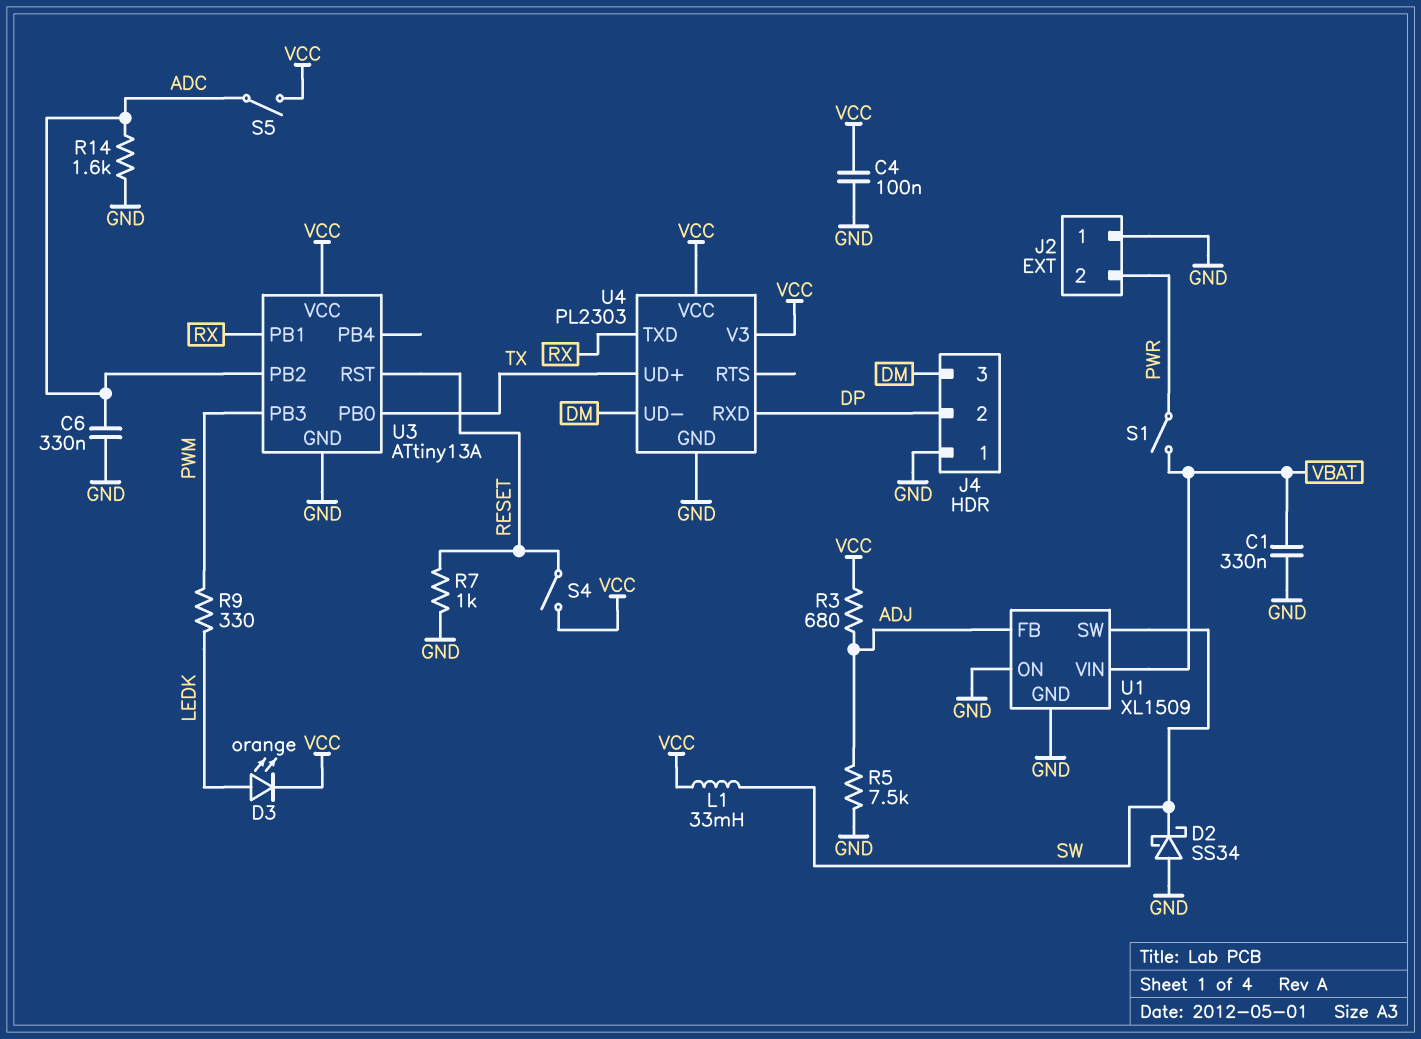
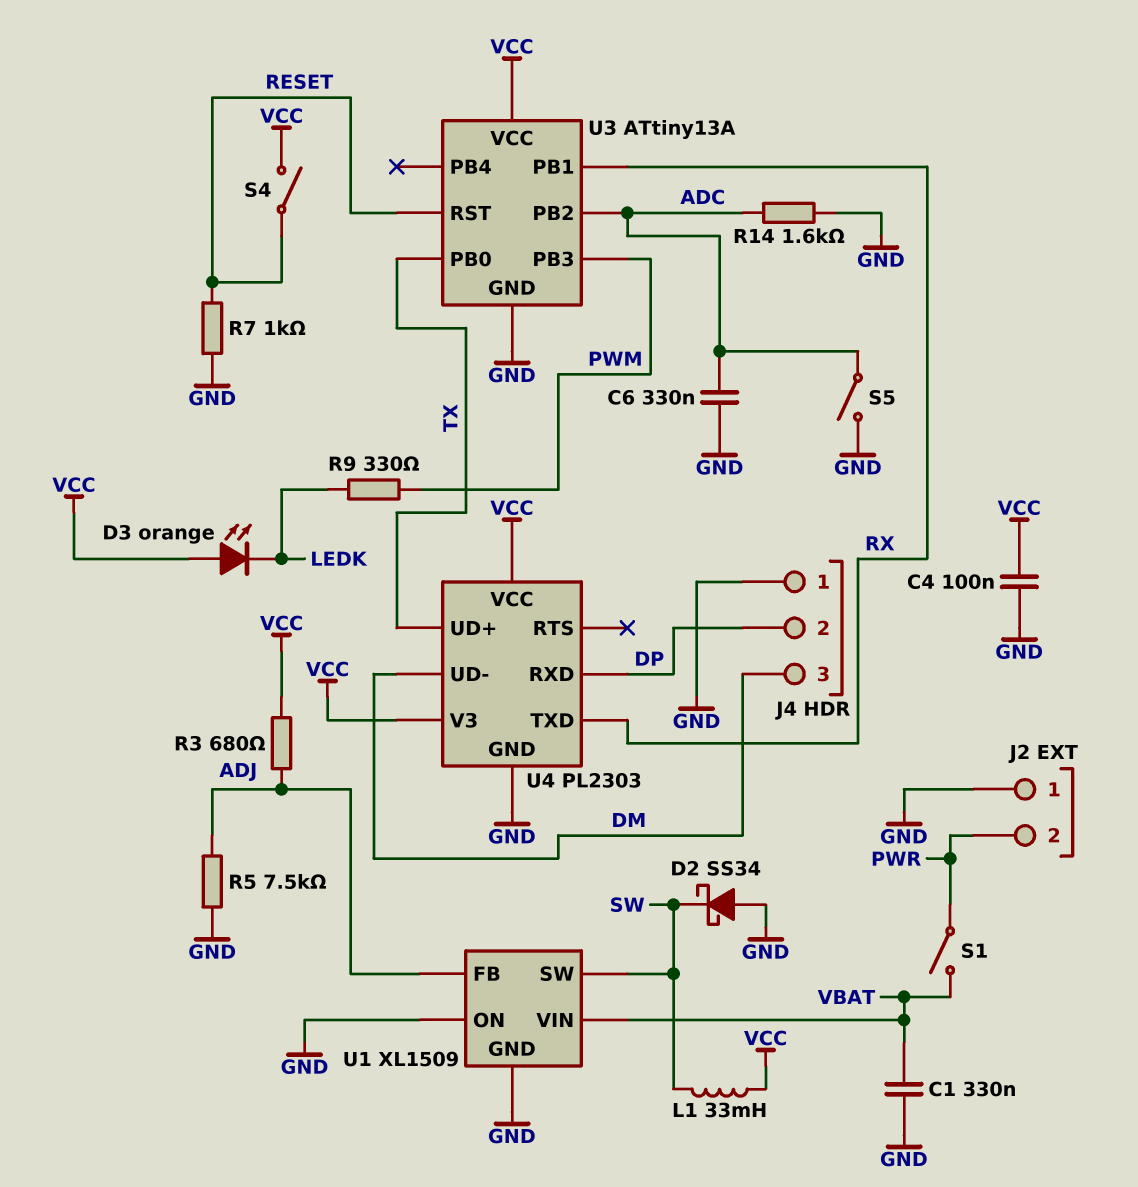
D3: LED orange (A LEDK, K VCC) -> LED orange (A VCC, K LEDK)
S5: switch (ADC, VCC) -> switch (ADC, GND)

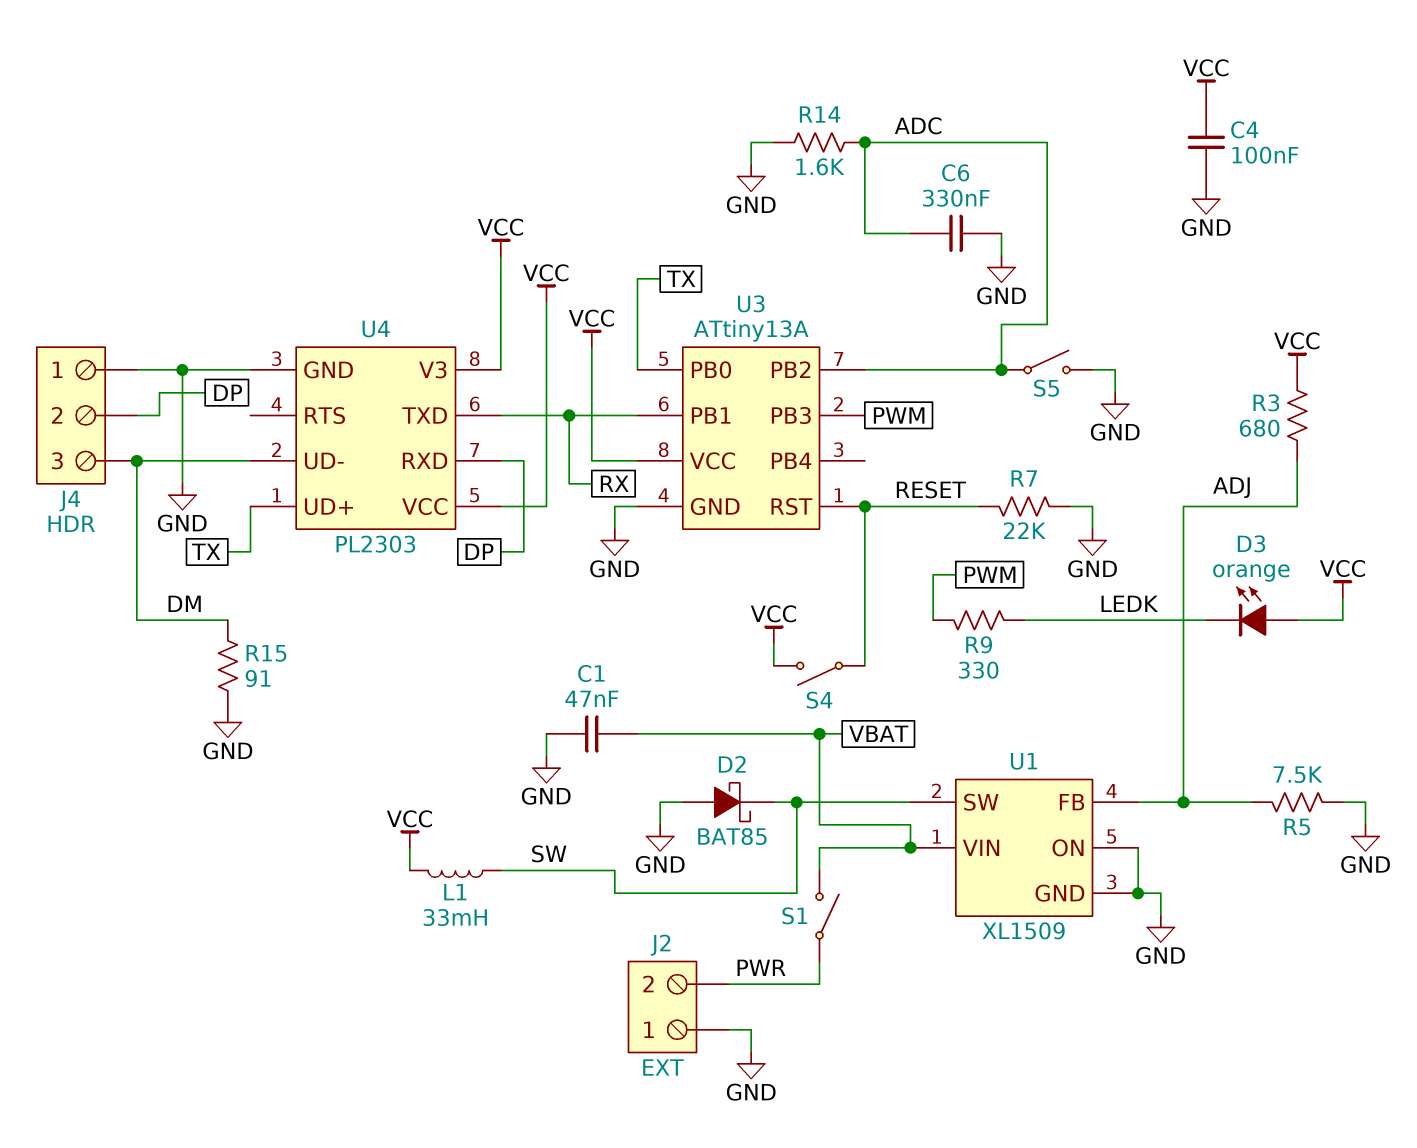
C1: 330nF (GND, VBAT) -> 47nF (GND, VBAT)
D2: schottky SS34 (A GND, K SW) -> schottky BAT85 (A GND, K SW)
R7: 1k (GND, RESET) -> 22k (GND, RESET)
R15: none -> 91 (DM, GND)

